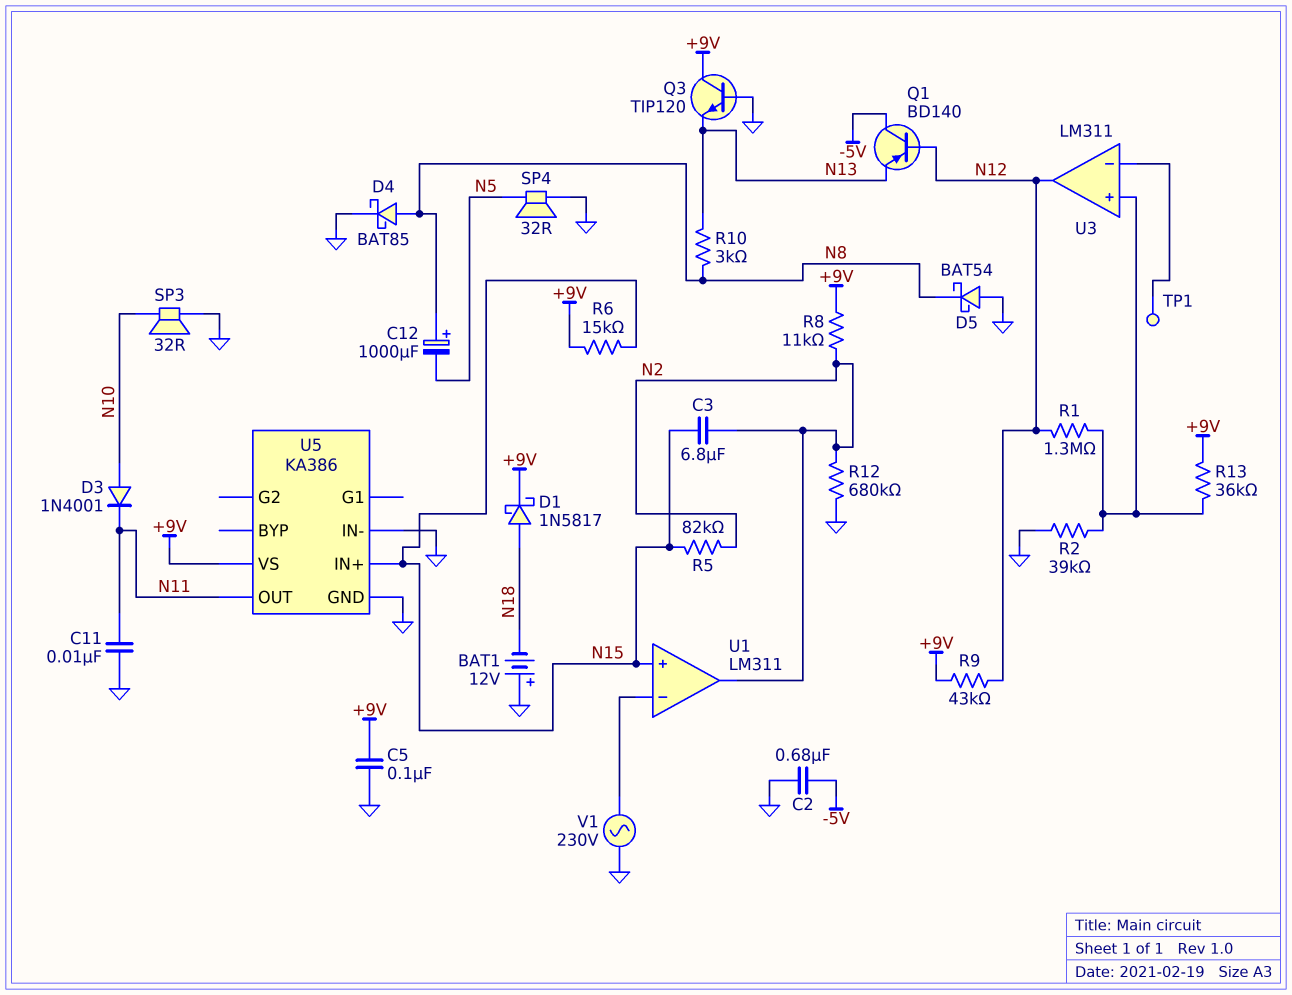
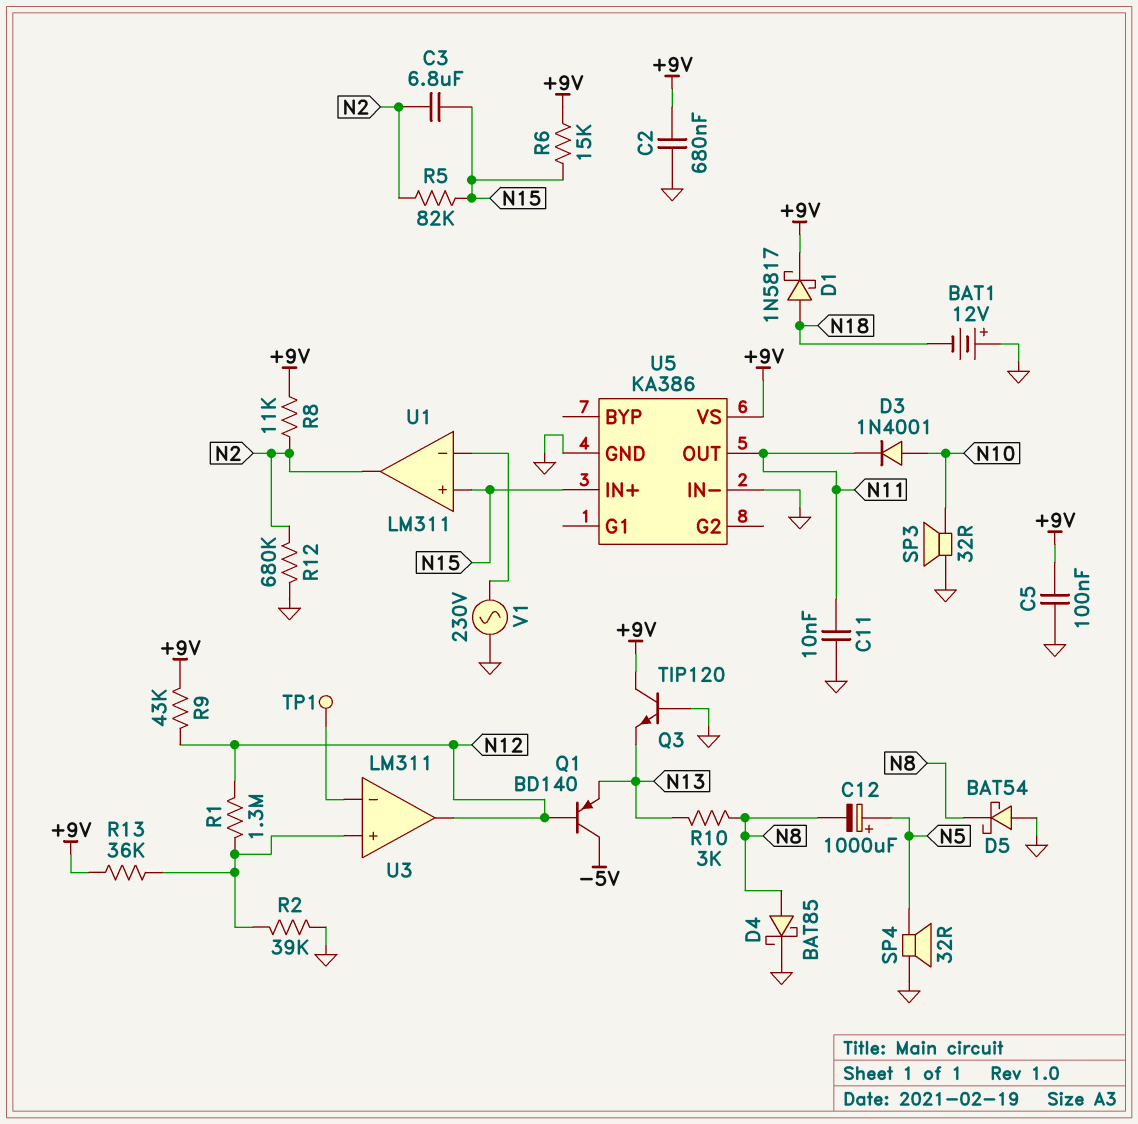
C2: 680nF (-5V, GND) -> 680nF (+9V, GND)
C12: 1000uF (plus N8, minus N5) -> 1000uF (plus N5, minus N8)

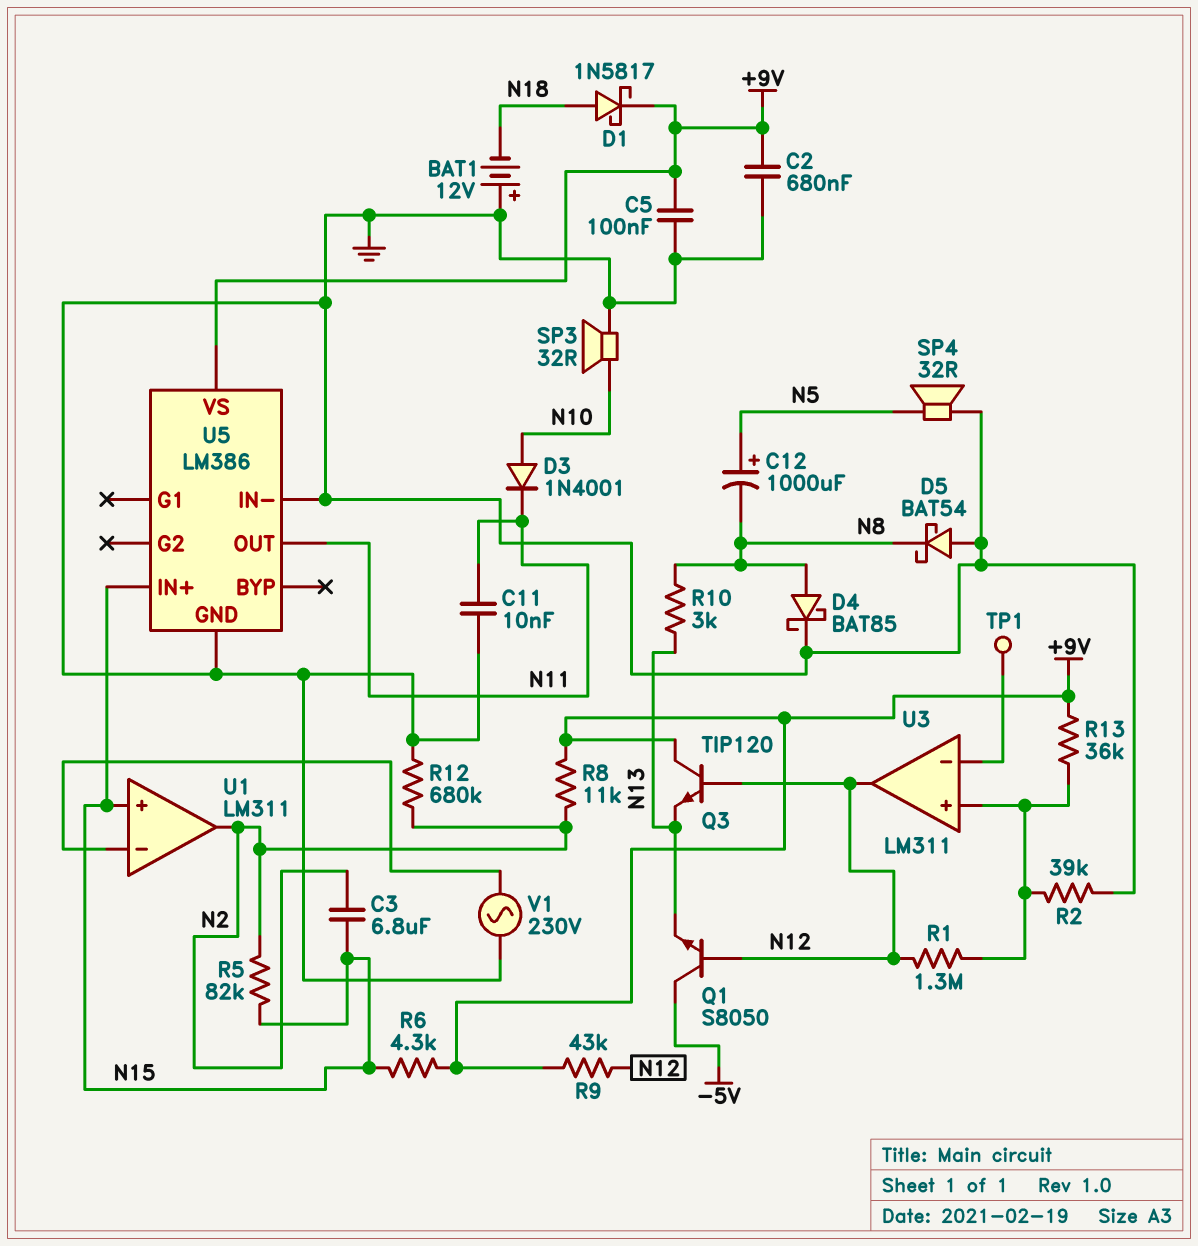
Q1: PNP BD140 (B N12, C -5V, E N13) -> NPN S8050 (B N12, C -5V, E N13)
Q3: NPN TIP120 (B GND, C +9V, E N13) -> NPN TIP120 (B N12, C +9V, E N13)
R6: 15k (+9V, N15) -> 4.3k (+9V, N15)
U5: KA386 -> LM386

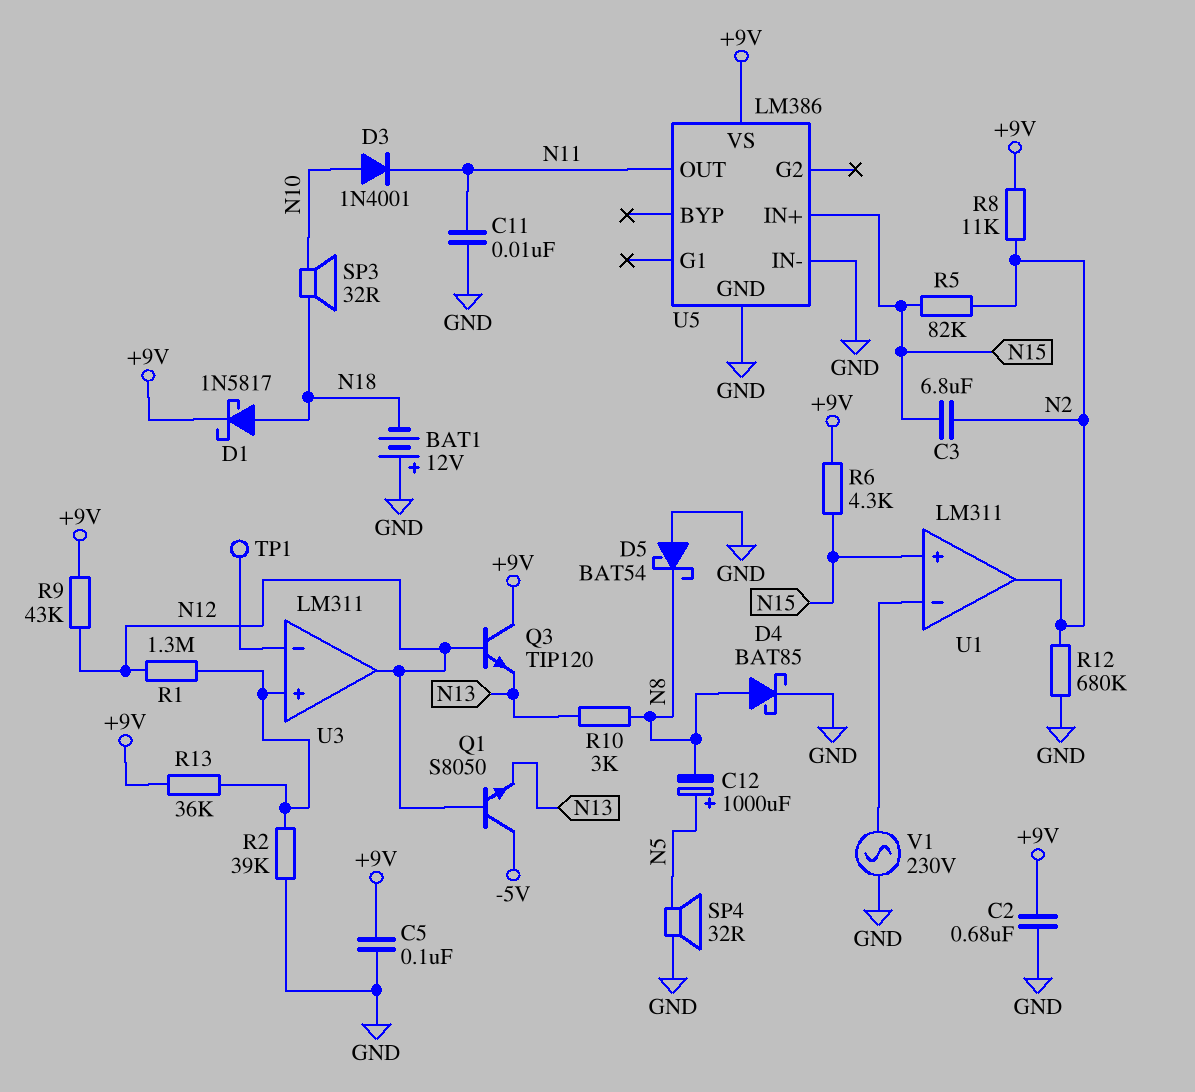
SP3: speaker 32R (GND, N10) -> speaker 32R (N10, N18)

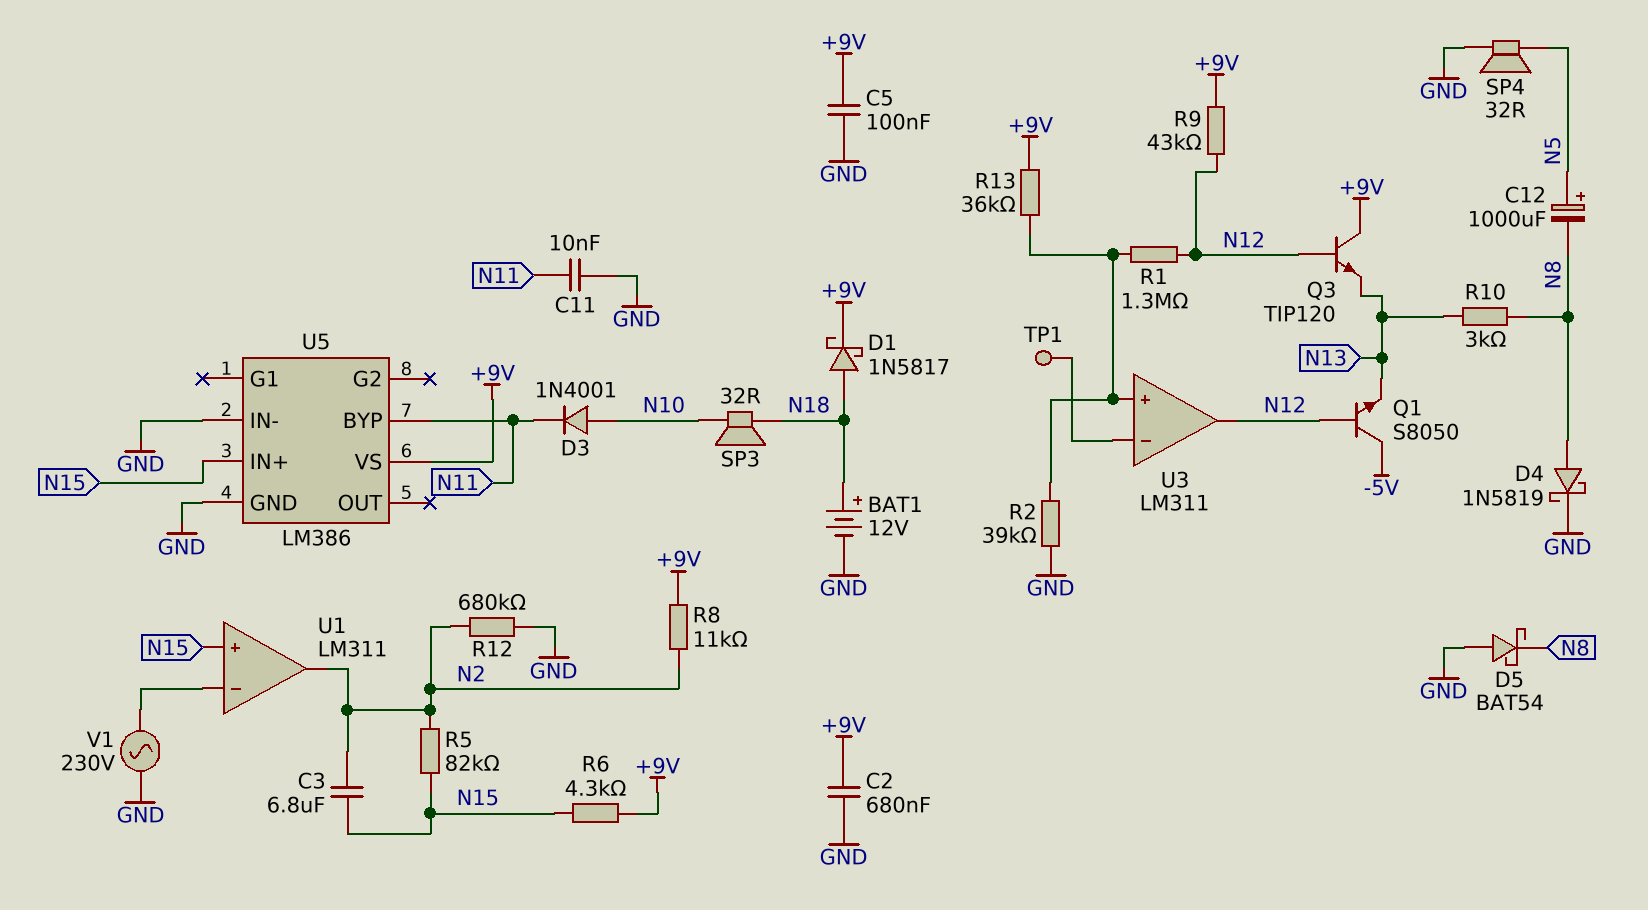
BAT1: 12V (plus GND, minus N18) -> 12V (plus N18, minus GND)
D4: schottky BAT85 (A N8, K GND) -> schottky 1N5819 (A N8, K GND)
U5 pin BYP: none -> N11
U5 pin OUT: N11 -> none

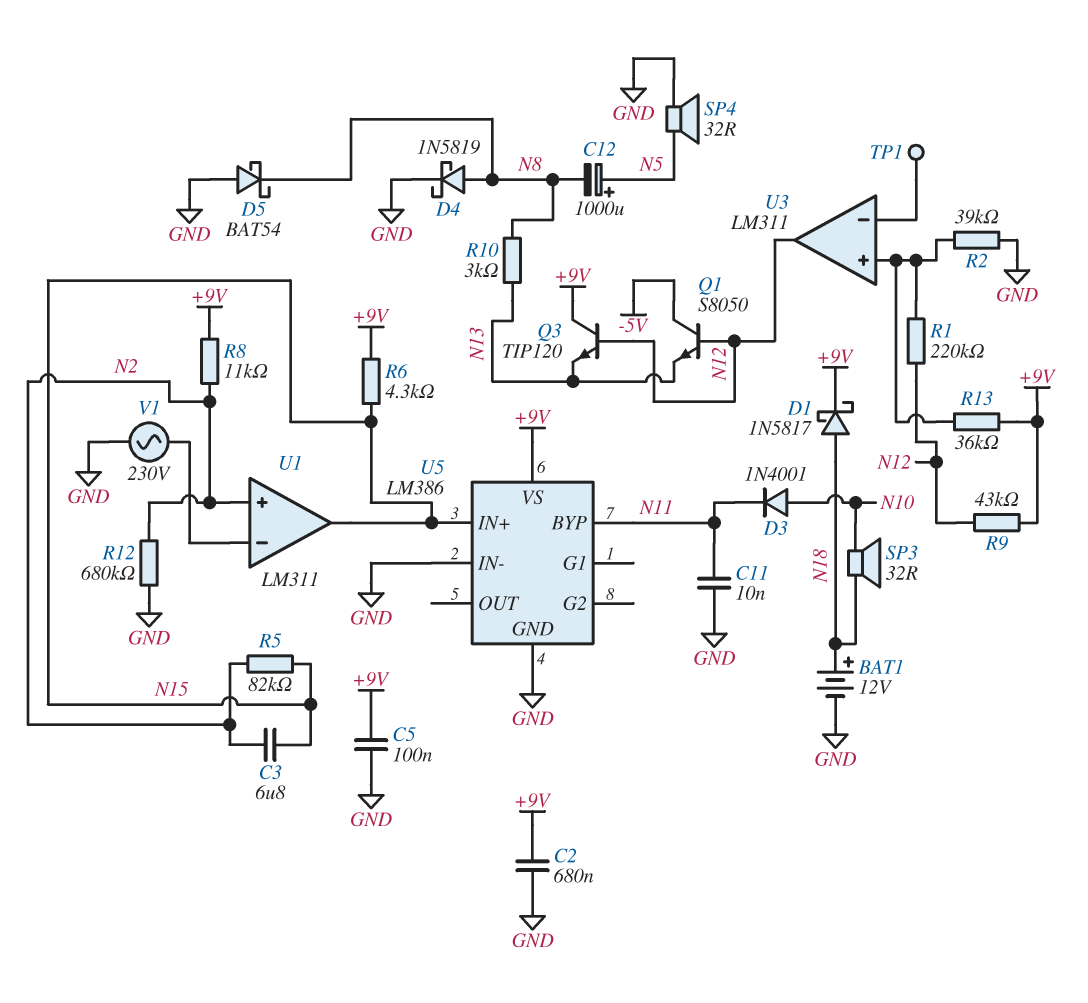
R1: 1.3M (N12, U3/in+) -> 220k (N12, U3/in+)
U1 pin in+: N15 -> N2
U1 pin out: N2 -> N15

